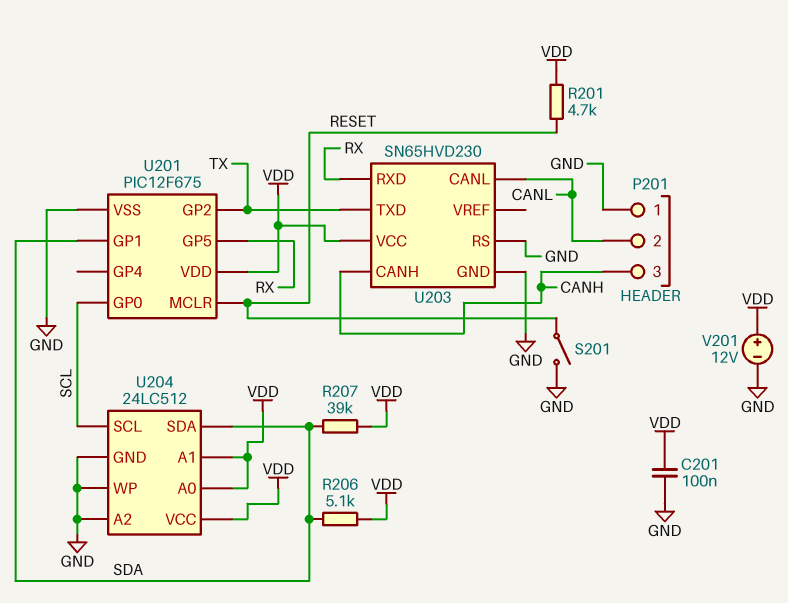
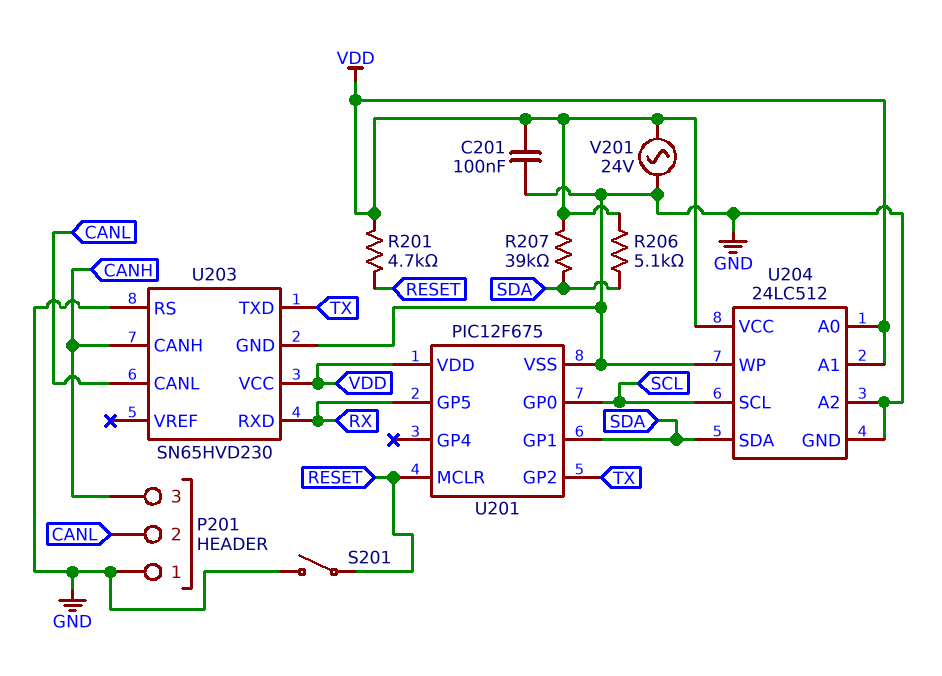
V201: 12V (plus VDD, minus GND) -> AC 24V (GND, VDD)

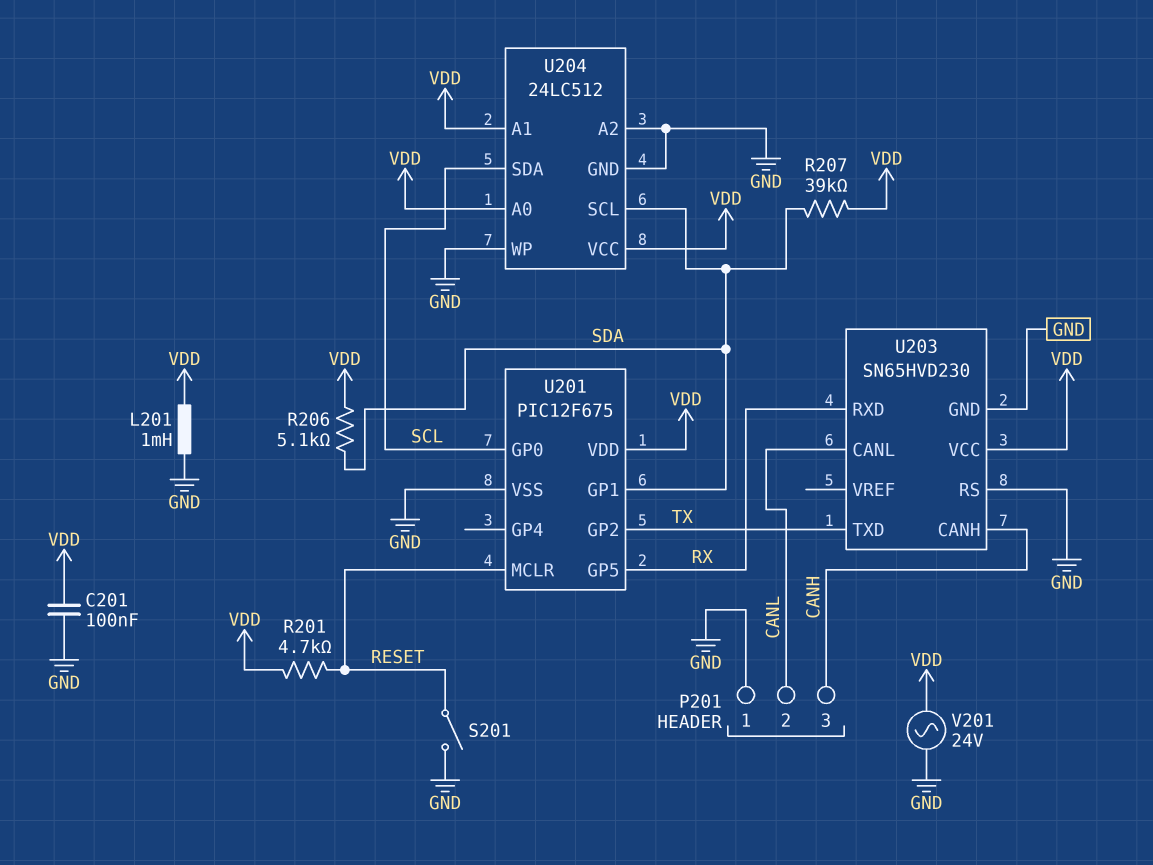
L201: none -> 1mH (GND, VDD)
U204 pin SCL: SCL -> SDA
U204 pin SDA: SDA -> SCL

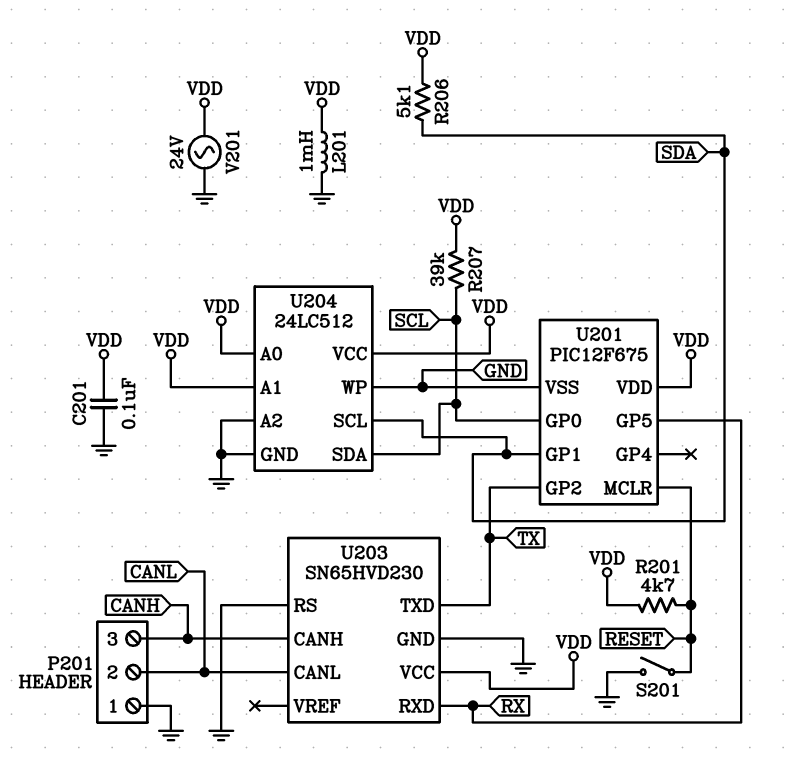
R207: 39k (SDA, VDD) -> 39k (SCL, VDD)

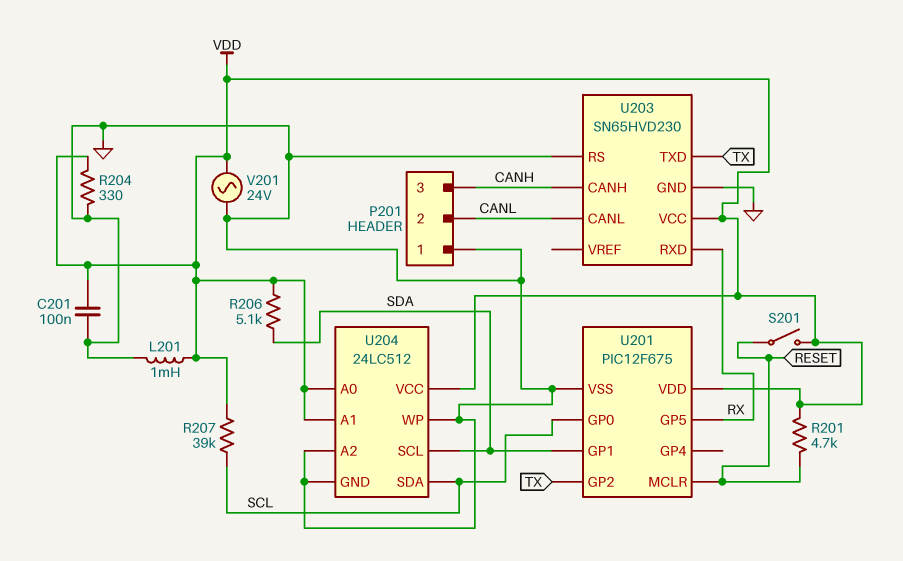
R204: none -> 330 (GND, VDD)
S201: switch (GND, RESET) -> switch (RESET, VDD)

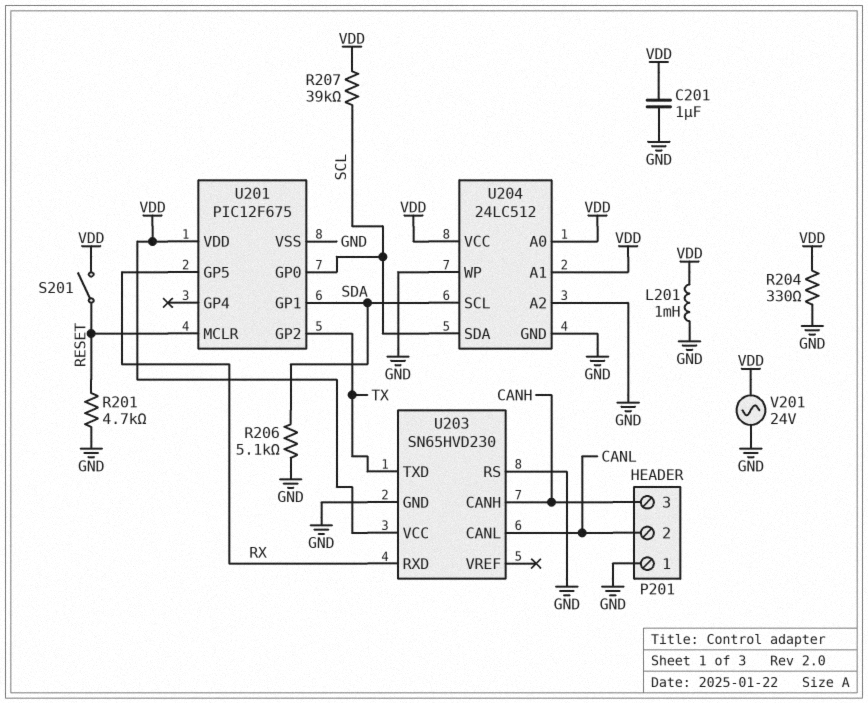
C201: 100nF (GND, VDD) -> 1uF (GND, VDD)
R201: 4.7k (RESET, VDD) -> 4.7k (GND, RESET)
R206: 5.1k (SDA, VDD) -> 5.1k (GND, SDA)

